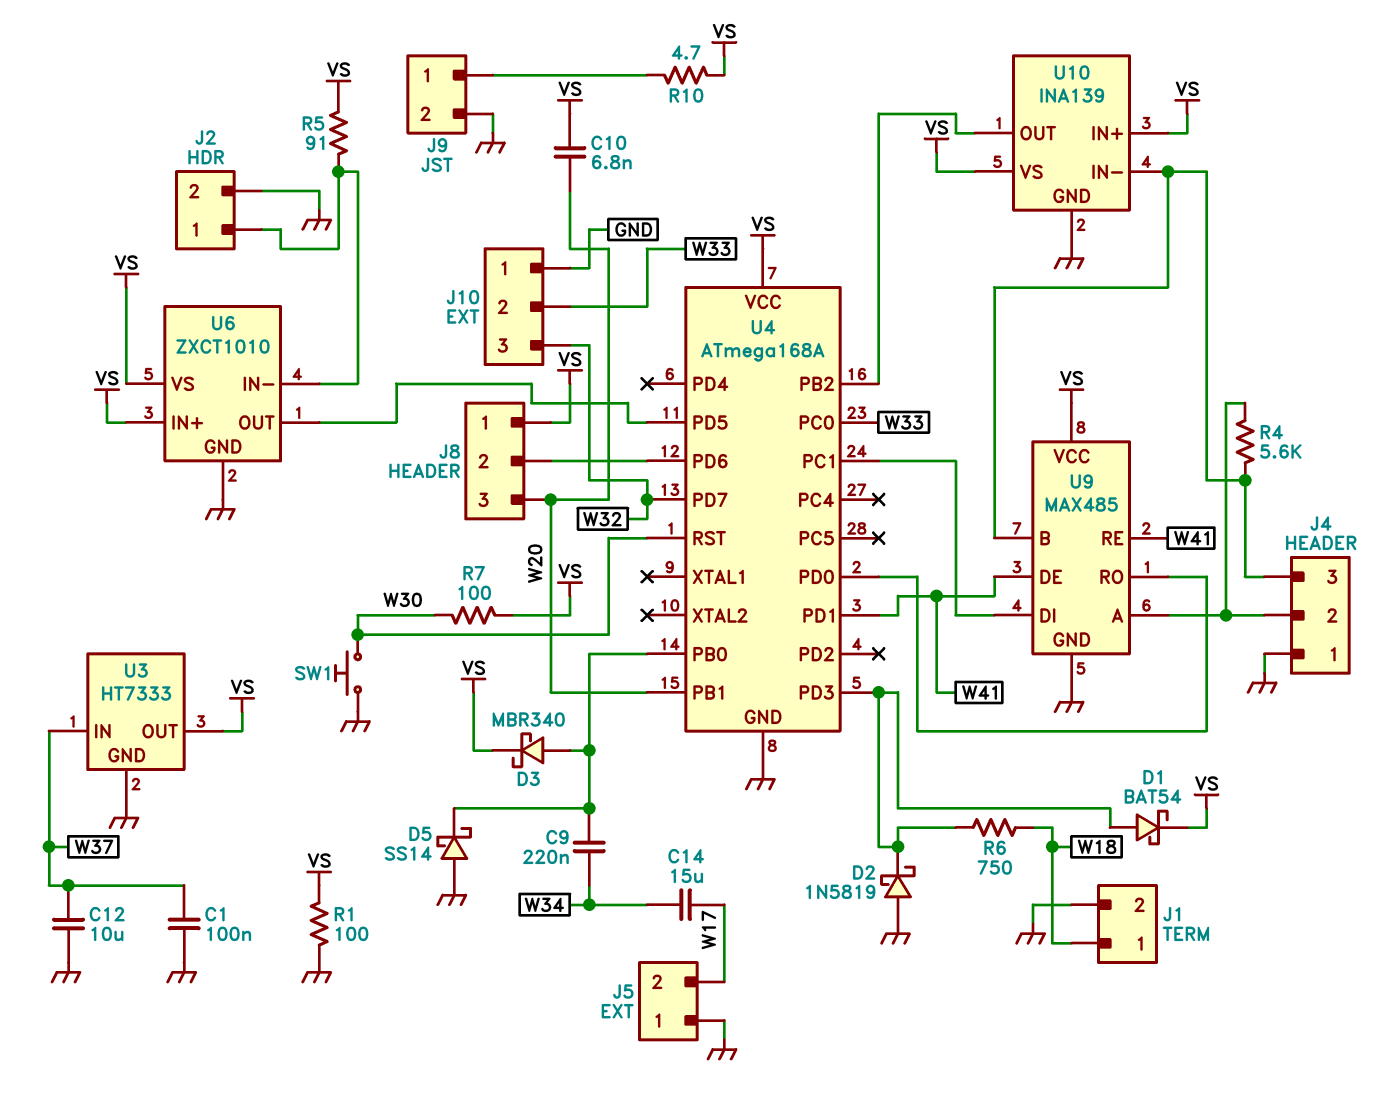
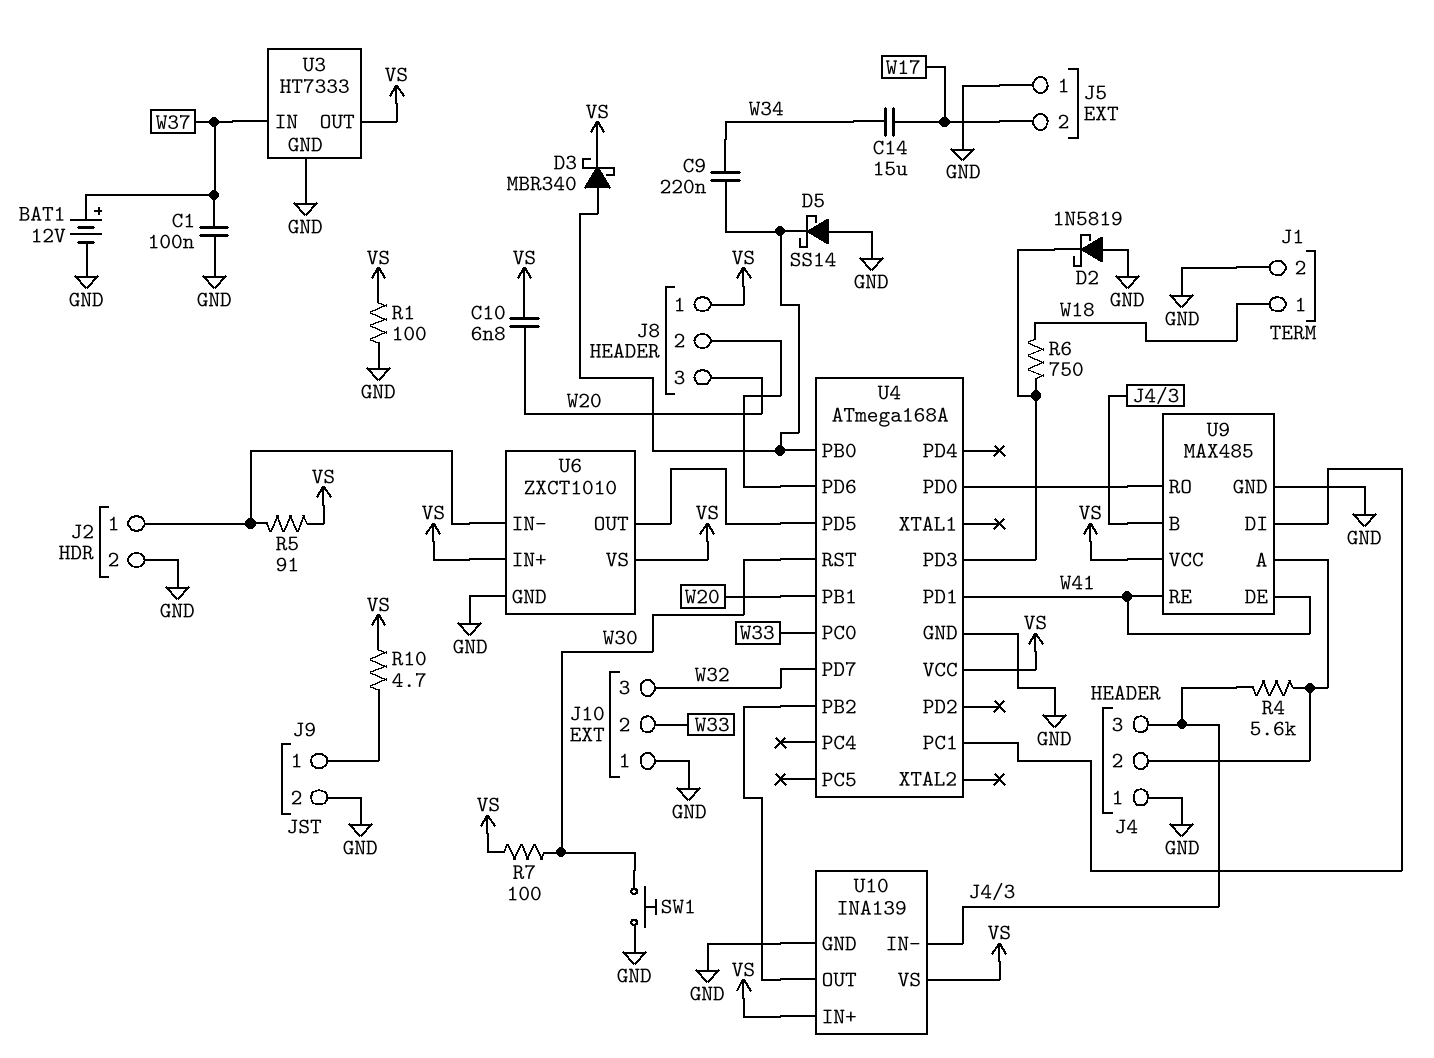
BAT1: none -> 12V (plus W37, minus GND)
C12: 10uF (GND, W37) -> none
D1: schottky BAT54 (A U4/PD3, K VS) -> none

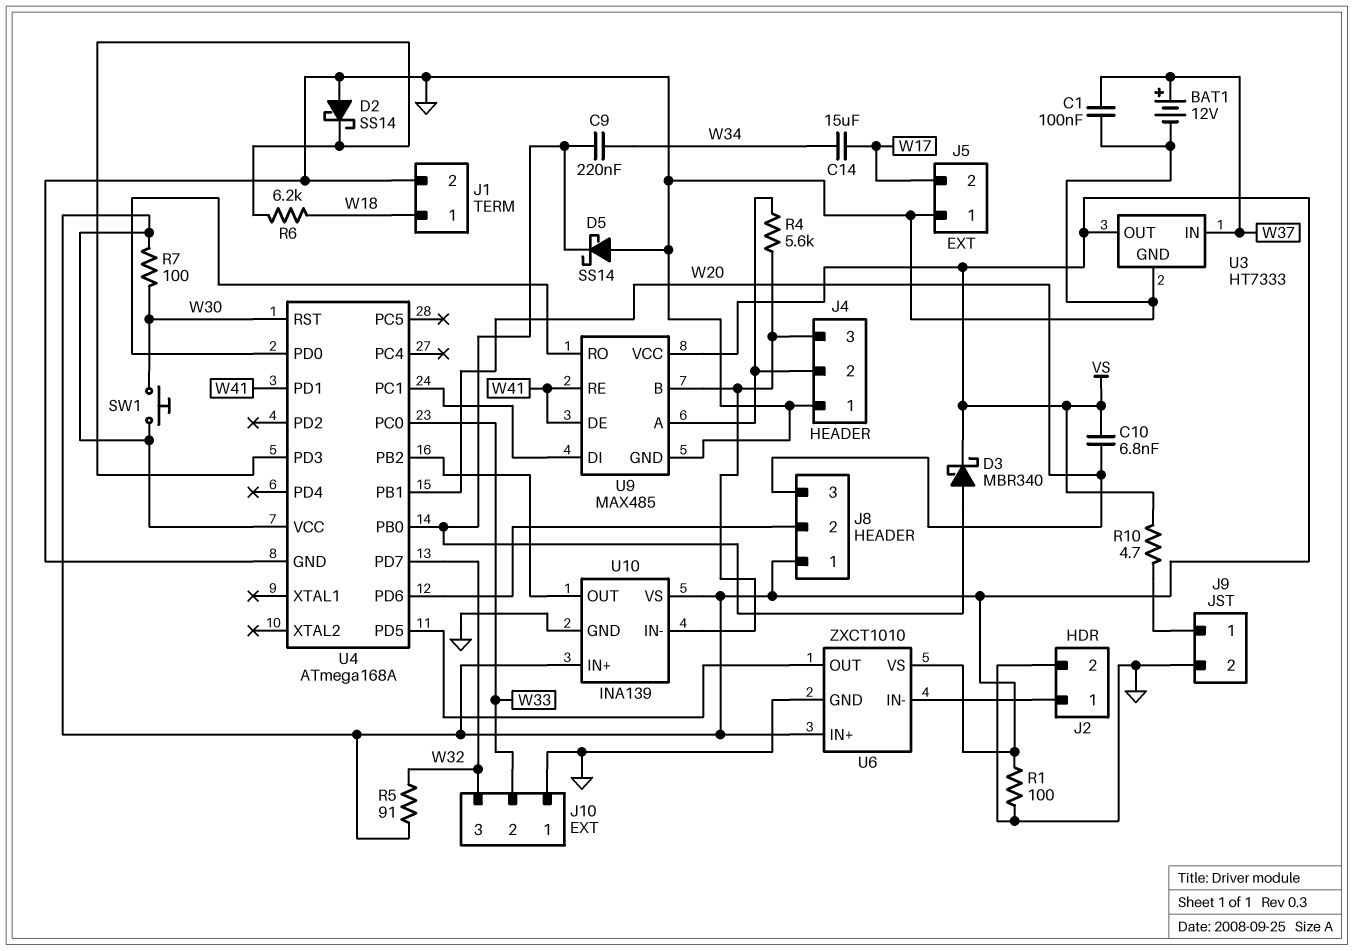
D2: schottky 1N5819 (A GND, K U4/PD3) -> schottky SS14 (A GND, K U4/PD3)
R5: 91 (J2/1, VS) -> 91 (VS, W32)
R6: 750 (U4/PD3, W18) -> 6.2k (U4/PD3, W18)
SW1: button (GND, W30) -> button (VS, W30)

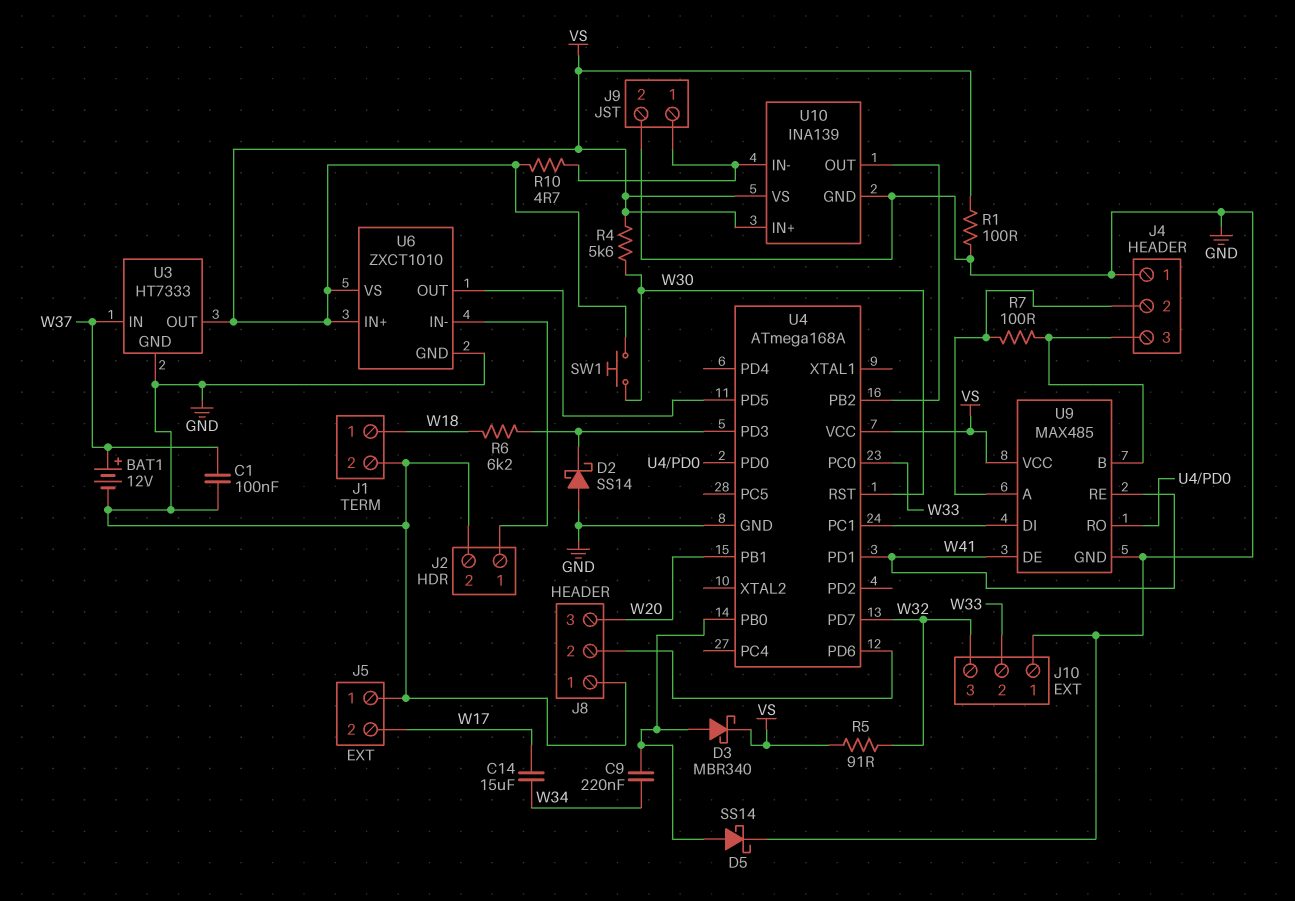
C10: 6.8nF (VS, W20) -> none
D5: schottky SS14 (A GND, K U4/PB0) -> schottky SS14 (A U4/PB0, K GND)
J8 pin 1: VS -> GND
R4: 5.6k (J4/2, J4/3) -> 5.6k (VS, W30)
R7: 100 (VS, W30) -> 100 (J4/2, J4/3)
U10 pin IN-: J4/3 -> J9/1

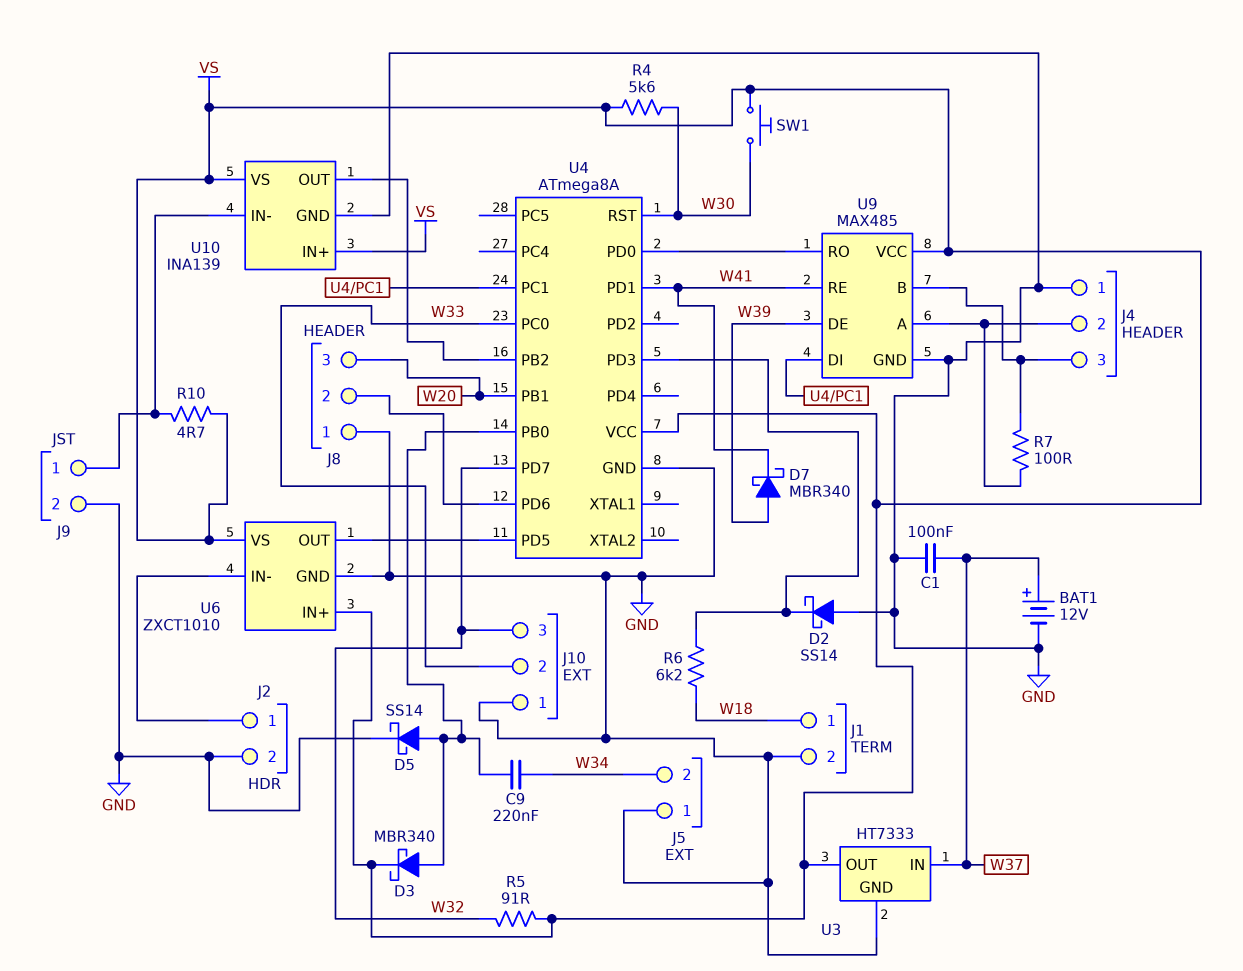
C14: 15uF (W17, W34) -> none
D7: none -> schottky MBR340 (A W39, K W41)
J5 pin 2: W17 -> W34
R1: 100 (GND, VS) -> none
U4: ATmega168A -> ATmega8A
U9 pin DE: W41 -> W39

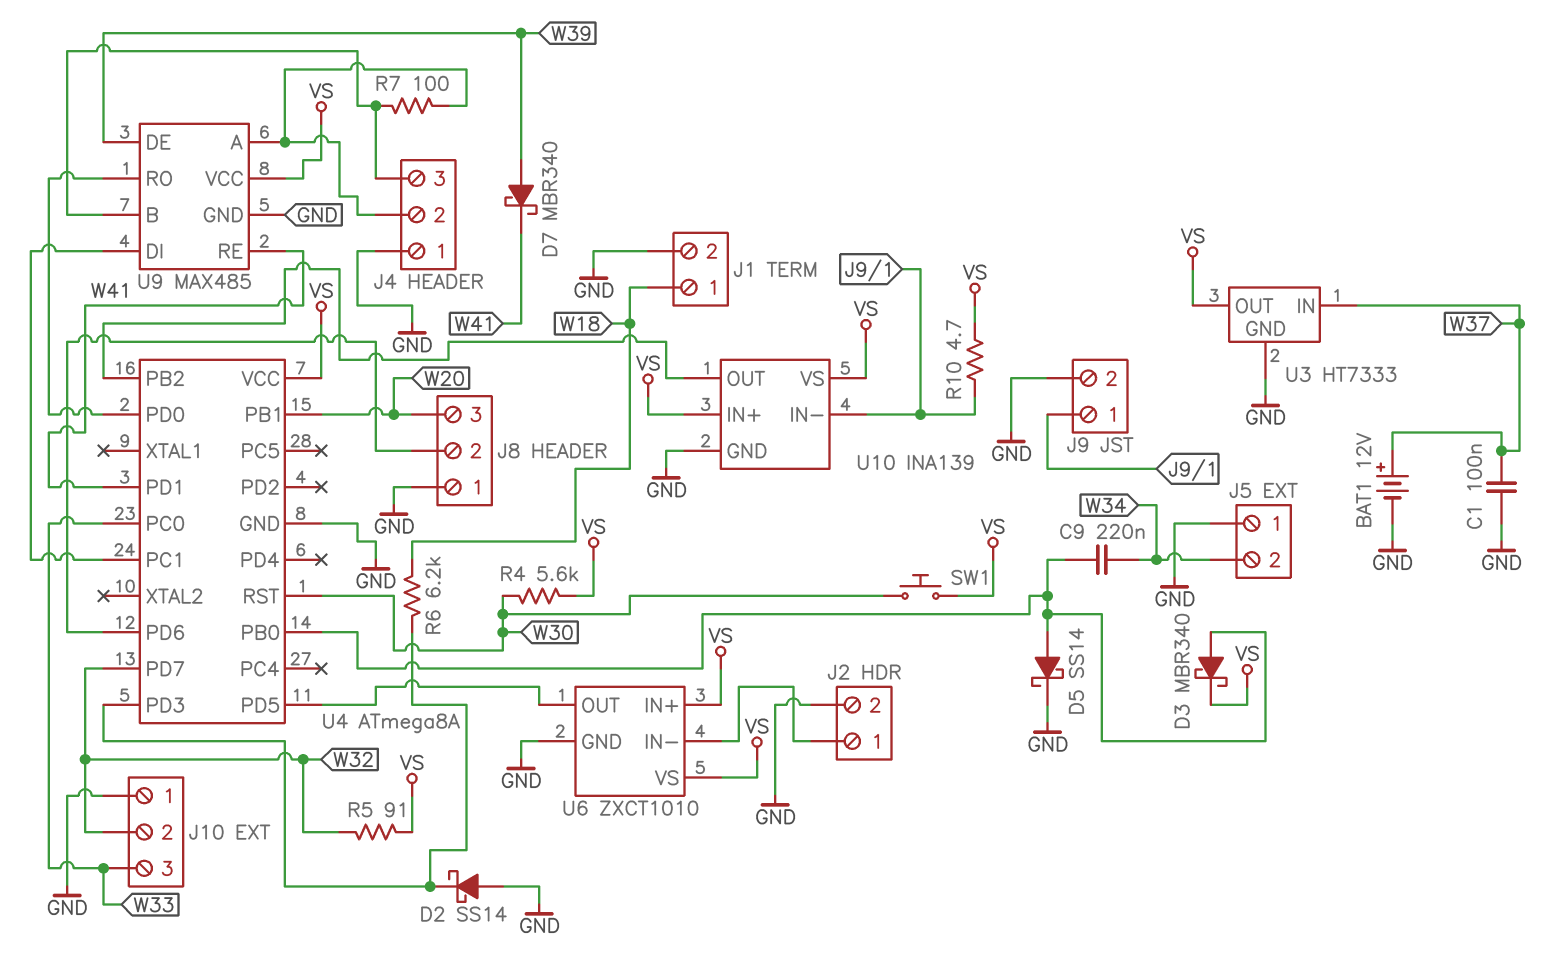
J10 pin 2: W33 -> W32
J10 pin 3: W32 -> W33

